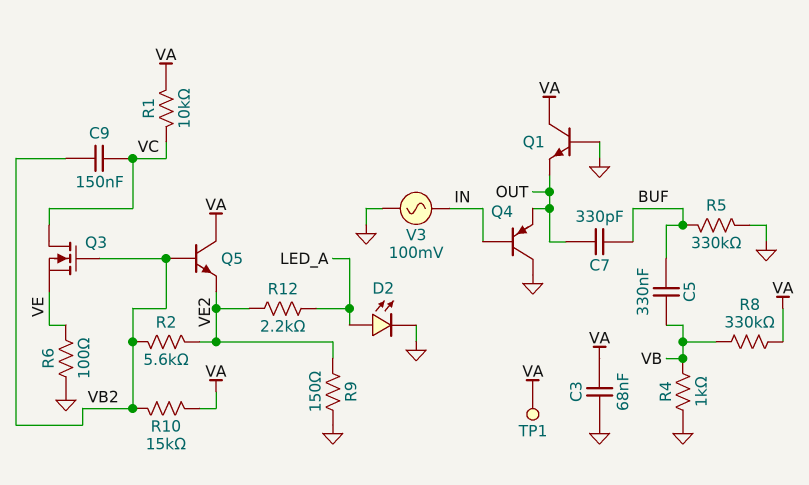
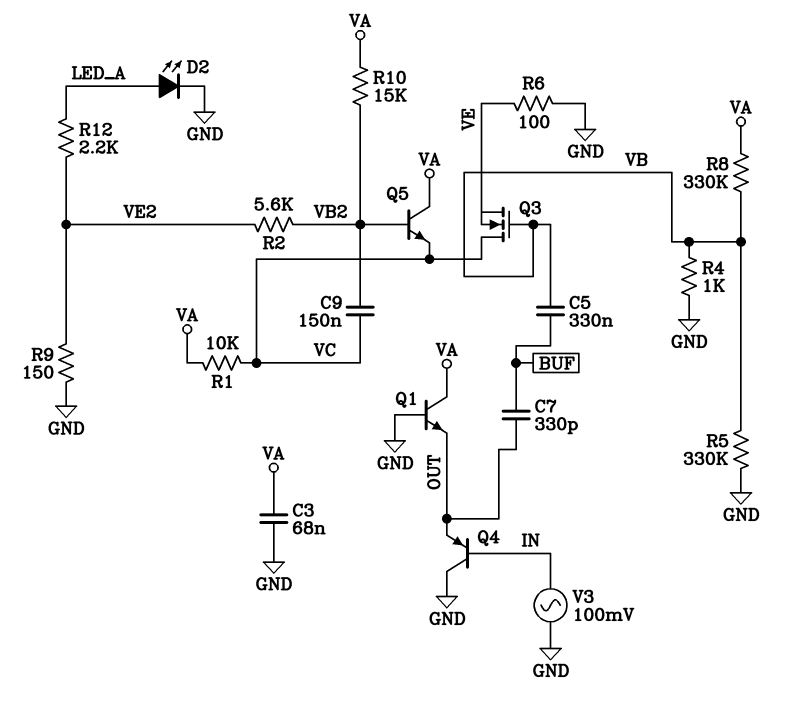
Q3: NMOS (G VB2, D VC, S VE) -> NMOS (G VB, D VC, S VE)
Q5: NPN (B VB2, C VA, E VE2) -> NPN (B VB2, C VA, E VC)
R5: 330k (BUF, GND) -> 330k (GND, VB)
TP1: test point (VA) -> none

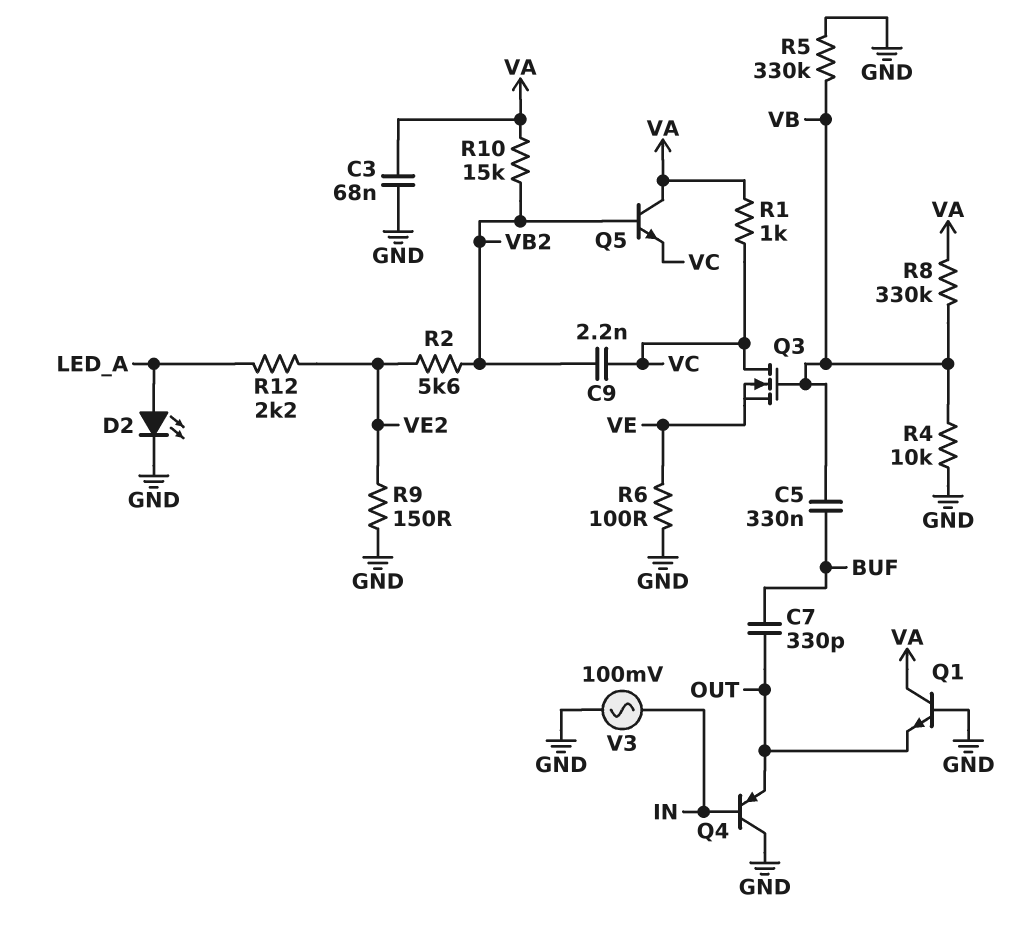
C9: 150nF (VB2, VC) -> 2.2nF (VB2, VC)
R1: 10k (VA, VC) -> 1k (VA, VC)
R4: 1k (GND, VB) -> 10k (GND, VB)

